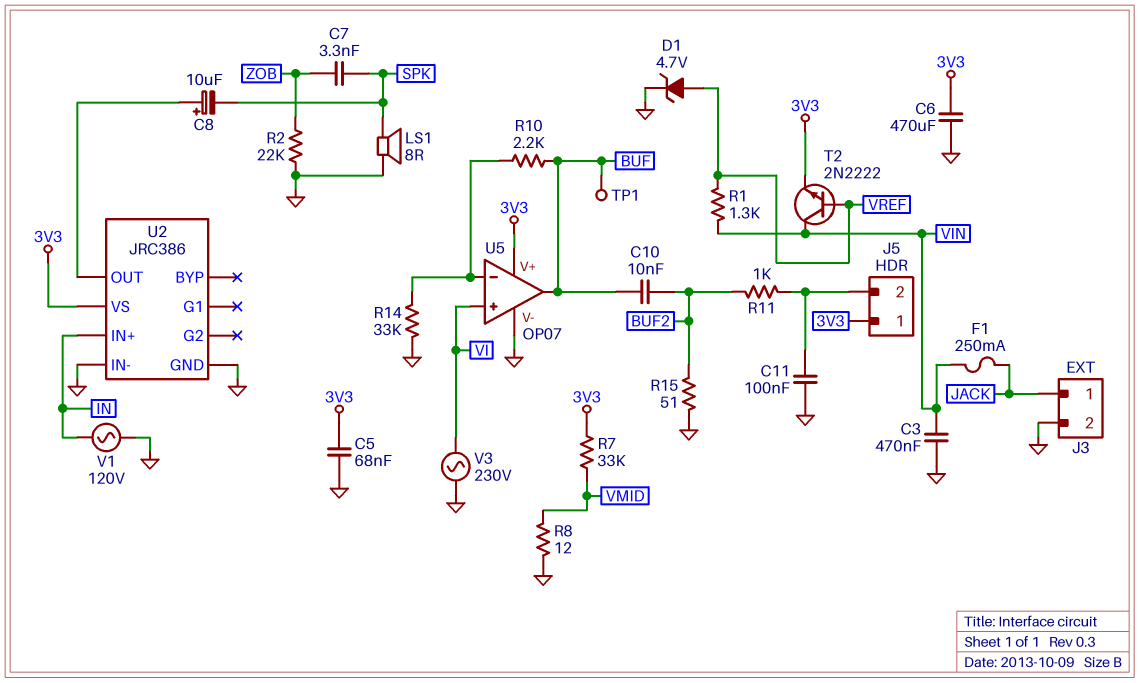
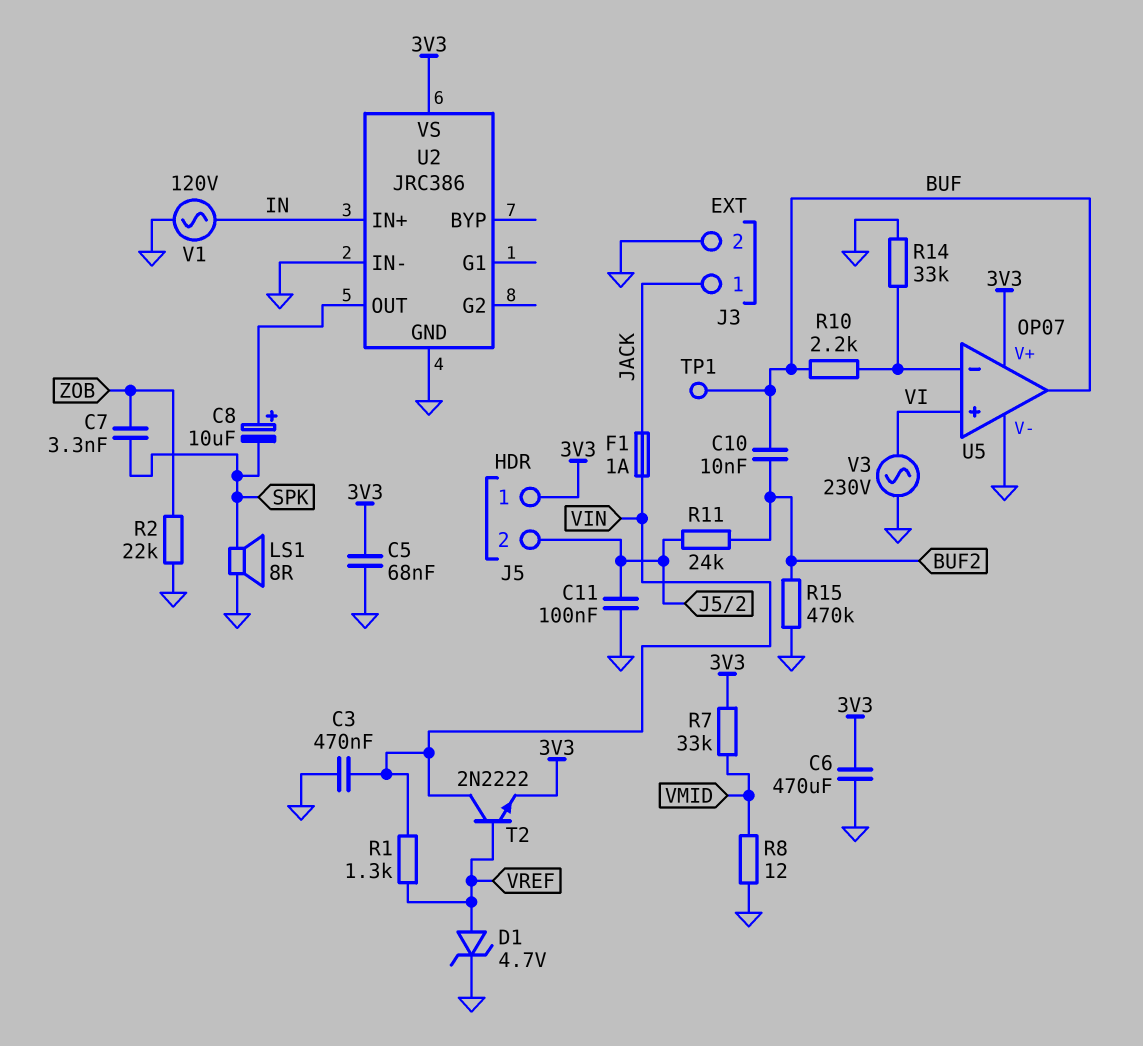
F1: 250mA (JACK, VIN) -> 1A (JACK, VIN)
R11: 1k (BUF2, J5/2) -> 24k (BUF2, J5/2)
R15: 51 (BUF2, GND) -> 470k (BUF2, GND)

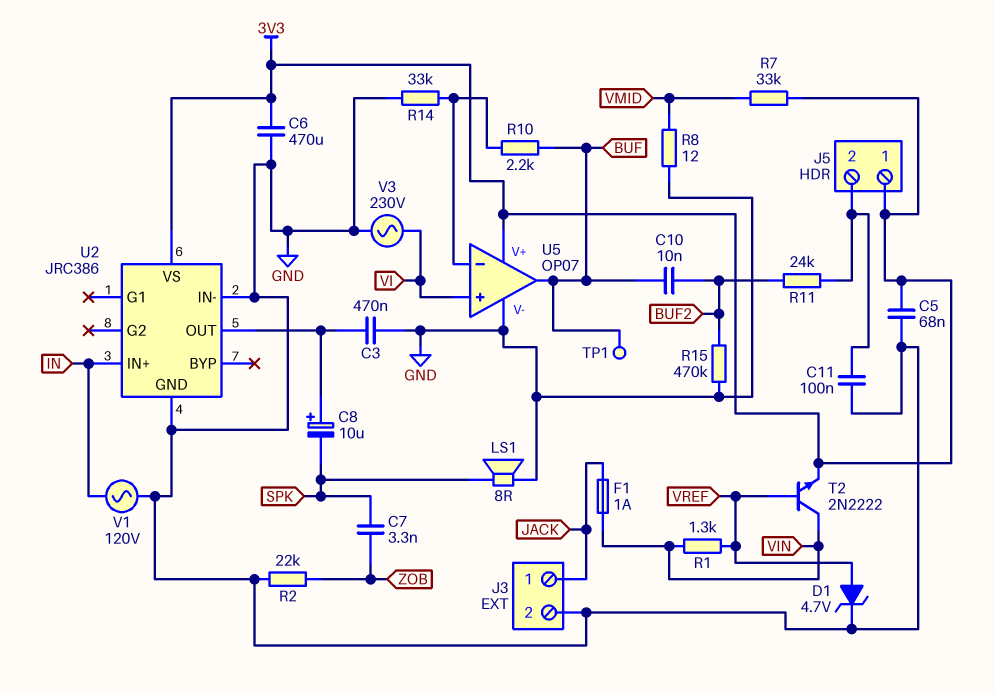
C3: 470nF (GND, VIN) -> 470nF (GND, U2/OUT)

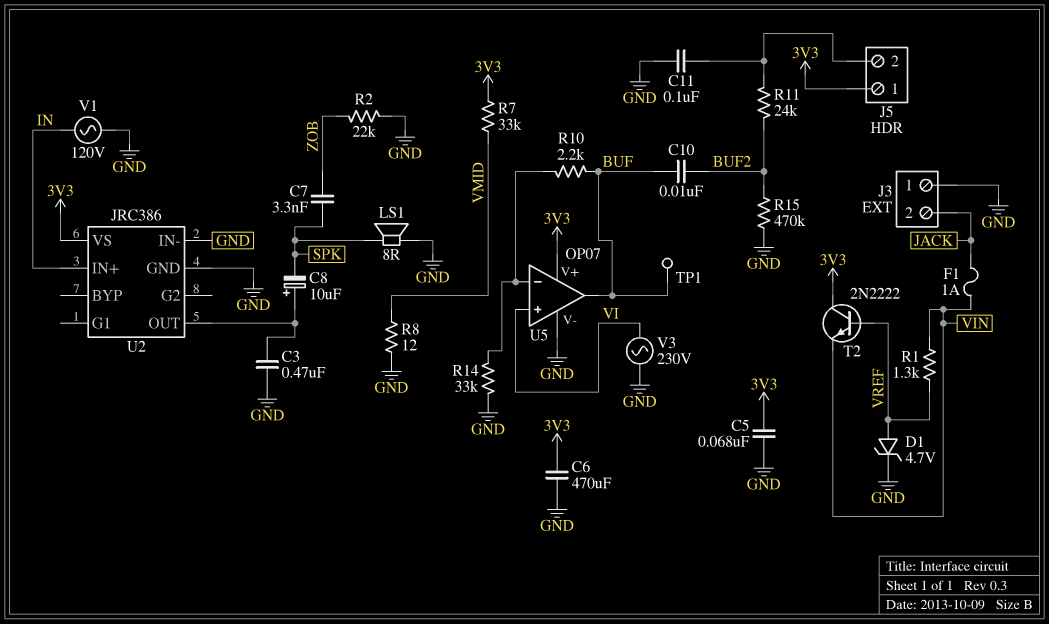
J3 pin 1: JACK -> GND
J3 pin 2: GND -> JACK
T2: NPN 2N2222 (B VREF, C VIN, E 3V3) -> NPN 2N2222 (B VREF, C 3V3, E VIN)

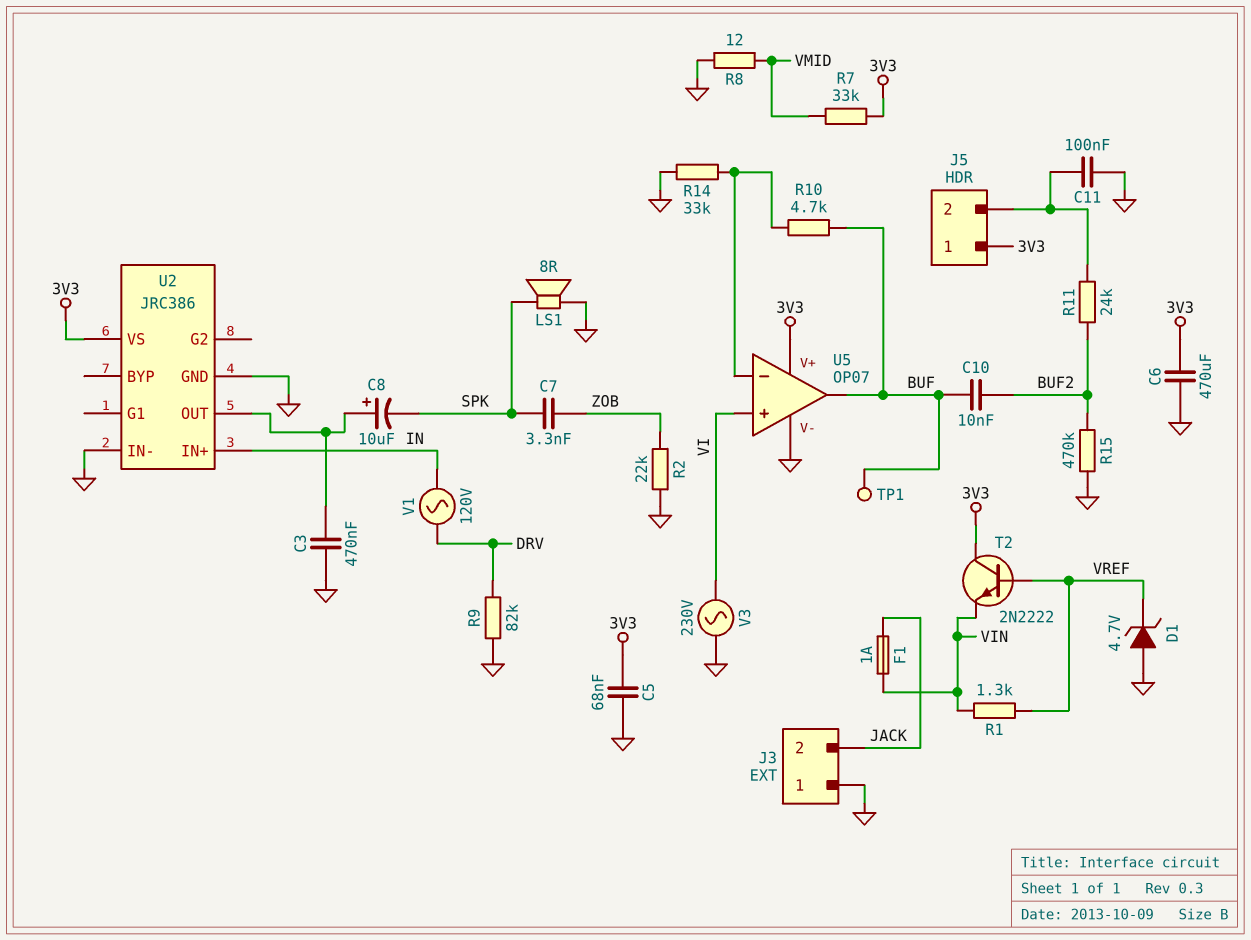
D1: zener 4.7V (A VREF, K GND) -> zener 4.7V (A GND, K VREF)
R9: none -> 82k (DRV, GND)
R10: 2.2k (BUF, U5/in-) -> 4.7k (BUF, U5/in-)
V1: AC 120V (GND, IN) -> AC 120V (DRV, IN)

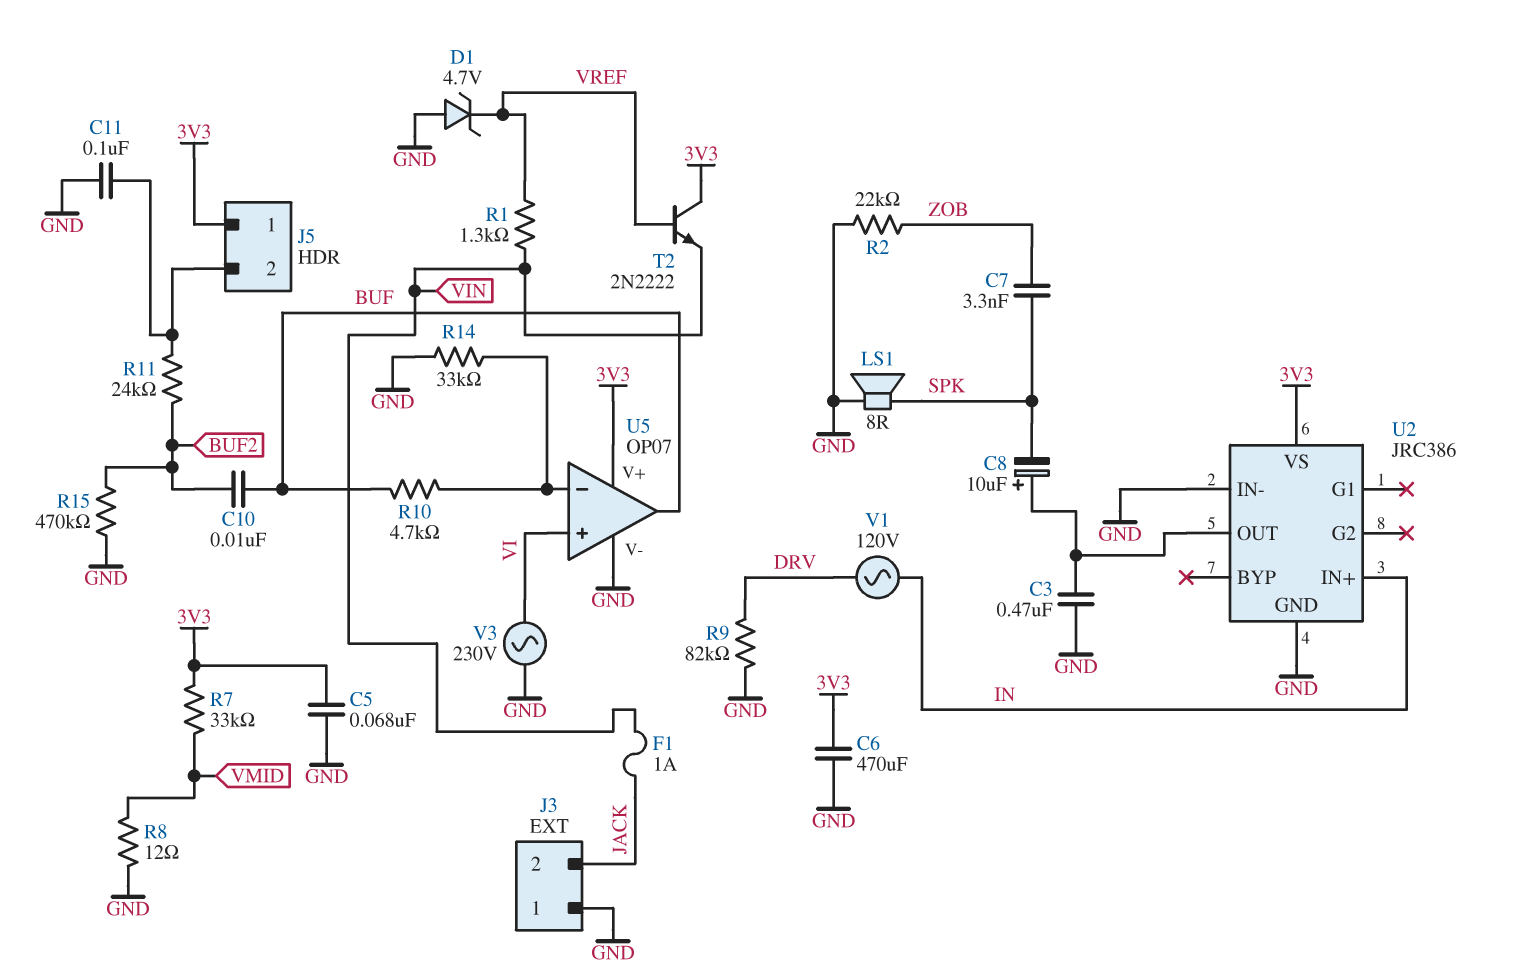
TP1: test point (BUF) -> none

